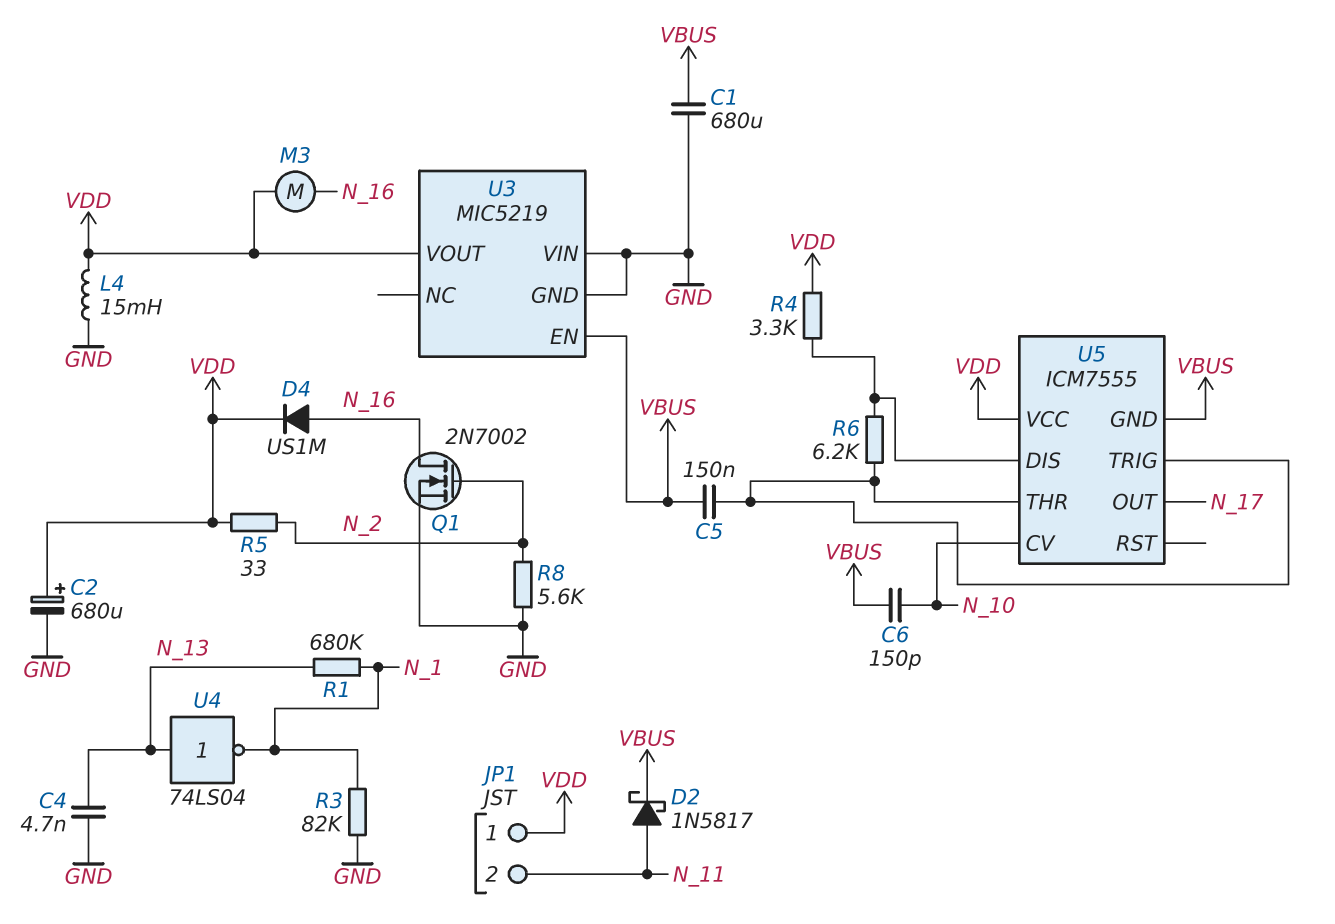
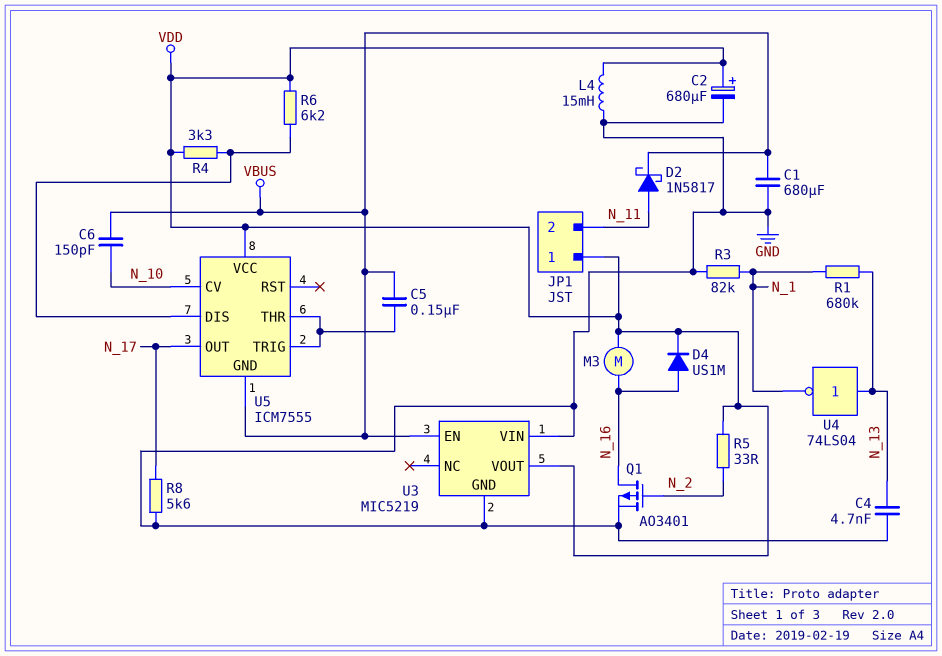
Q1: NMOS 2N7002 (G N_2, D N_16, S GND) -> PMOS AO3401 (G N_2, D N_16, S GND)
R6: 6.2k (U5/DIS, U5/THR) -> 6.2k (U5/DIS, VDD)
R8: 5.6k (GND, N_2) -> 5.6k (GND, N_17)

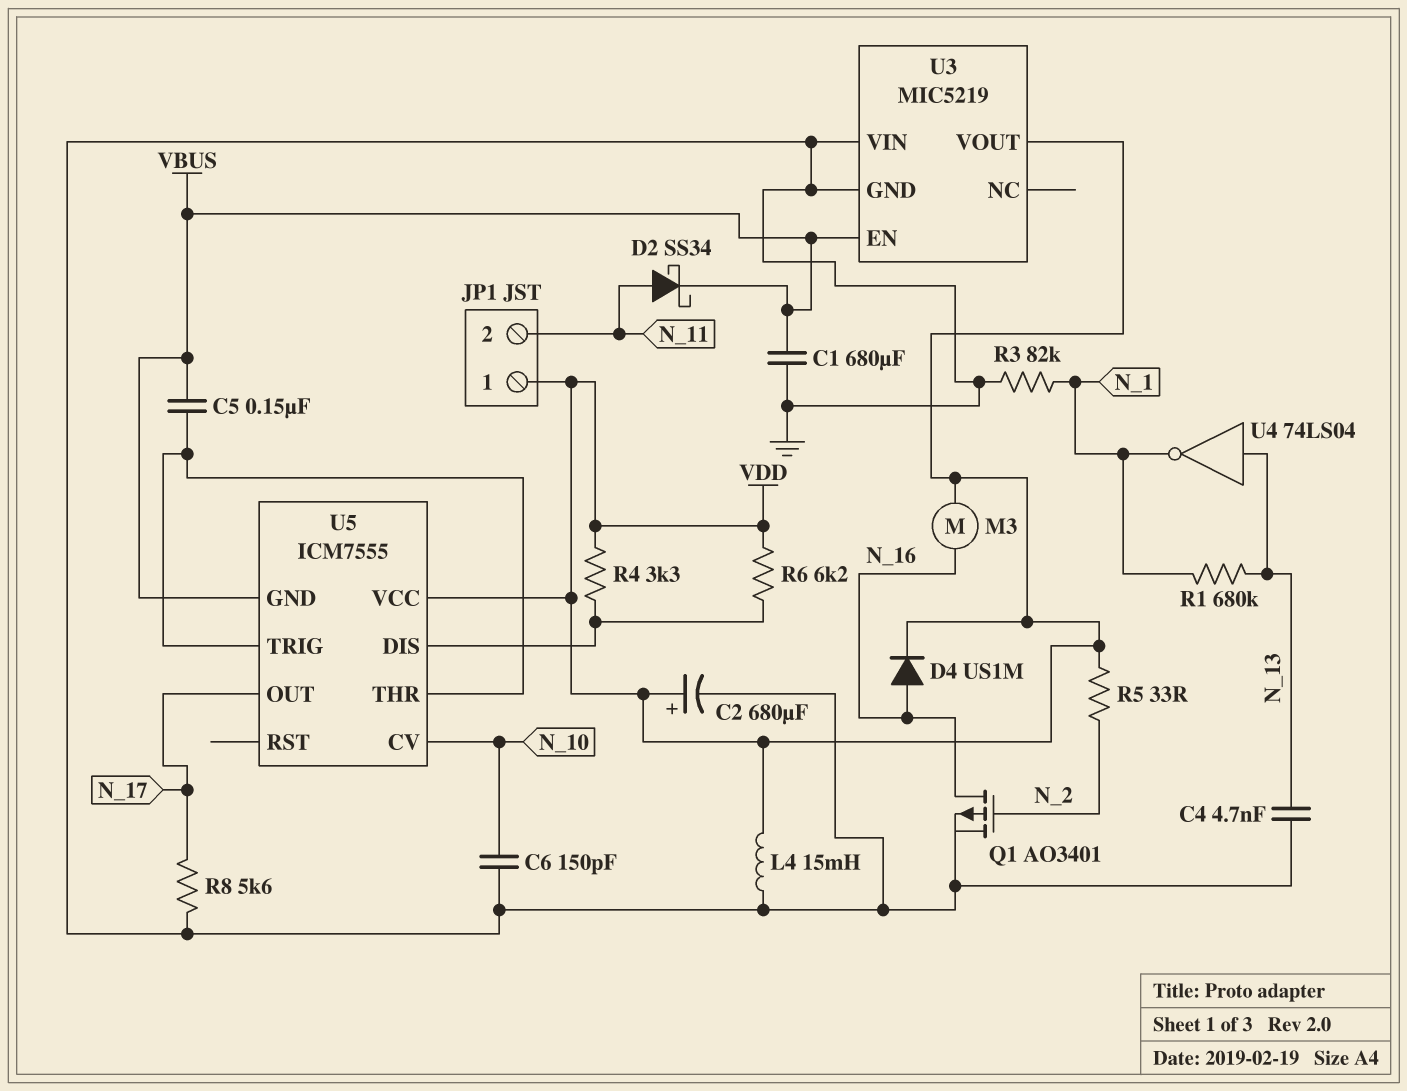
C6: 150pF (N_10, VBUS) -> 150pF (GND, N_10)
D2: schottky 1N5817 (A N_11, K VBUS) -> schottky SS34 (A N_11, K VBUS)

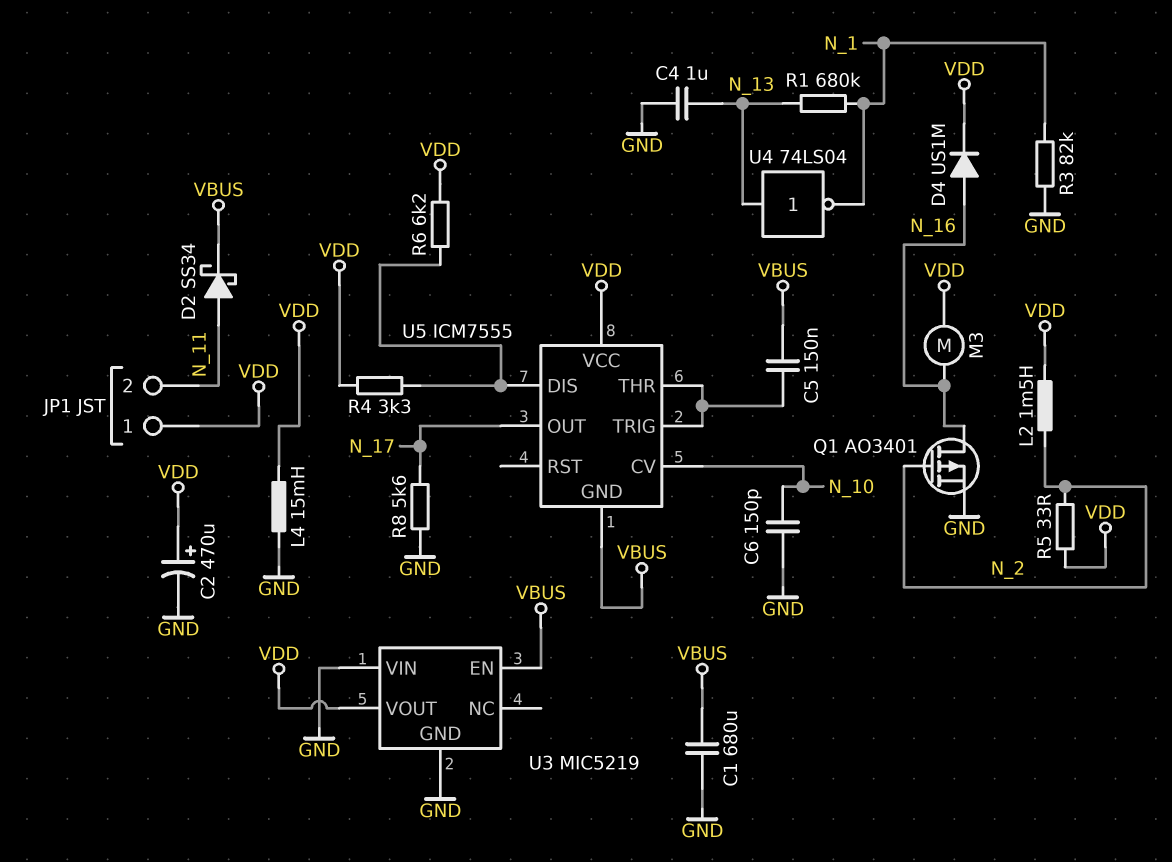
C2: 680uF (plus VDD, minus GND) -> 470uF (plus VDD, minus GND)
C4: 4.7nF (GND, N_13) -> 1uF (GND, N_13)
L2: none -> 1.5mH (N_2, VDD)

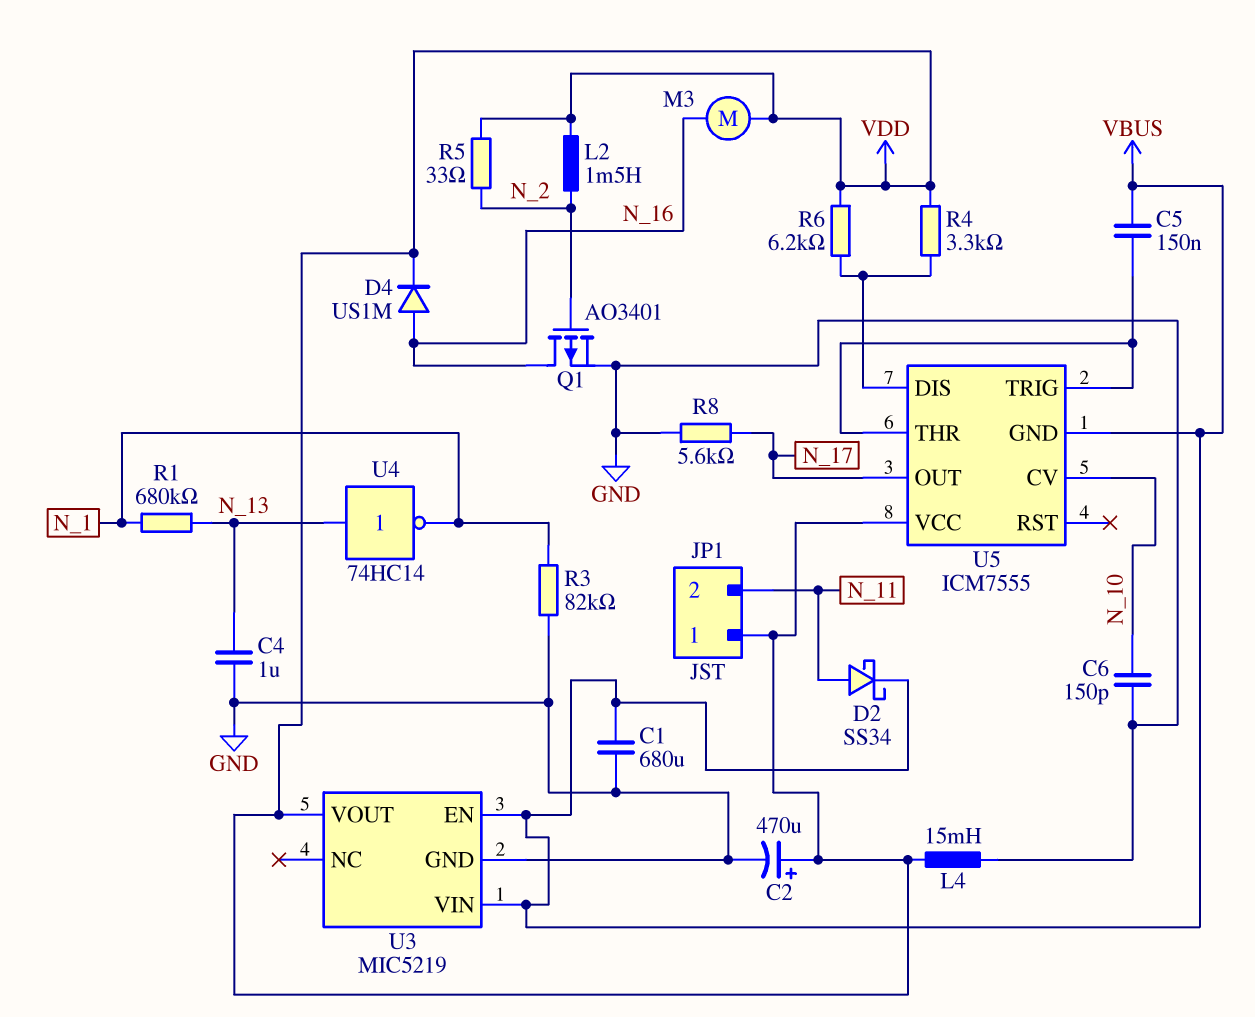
U3 pin VIN: GND -> VBUS
U4: NOT 74LS04 (in N_13, out N_1) -> NOT 74HC14 (in N_13, out N_1)

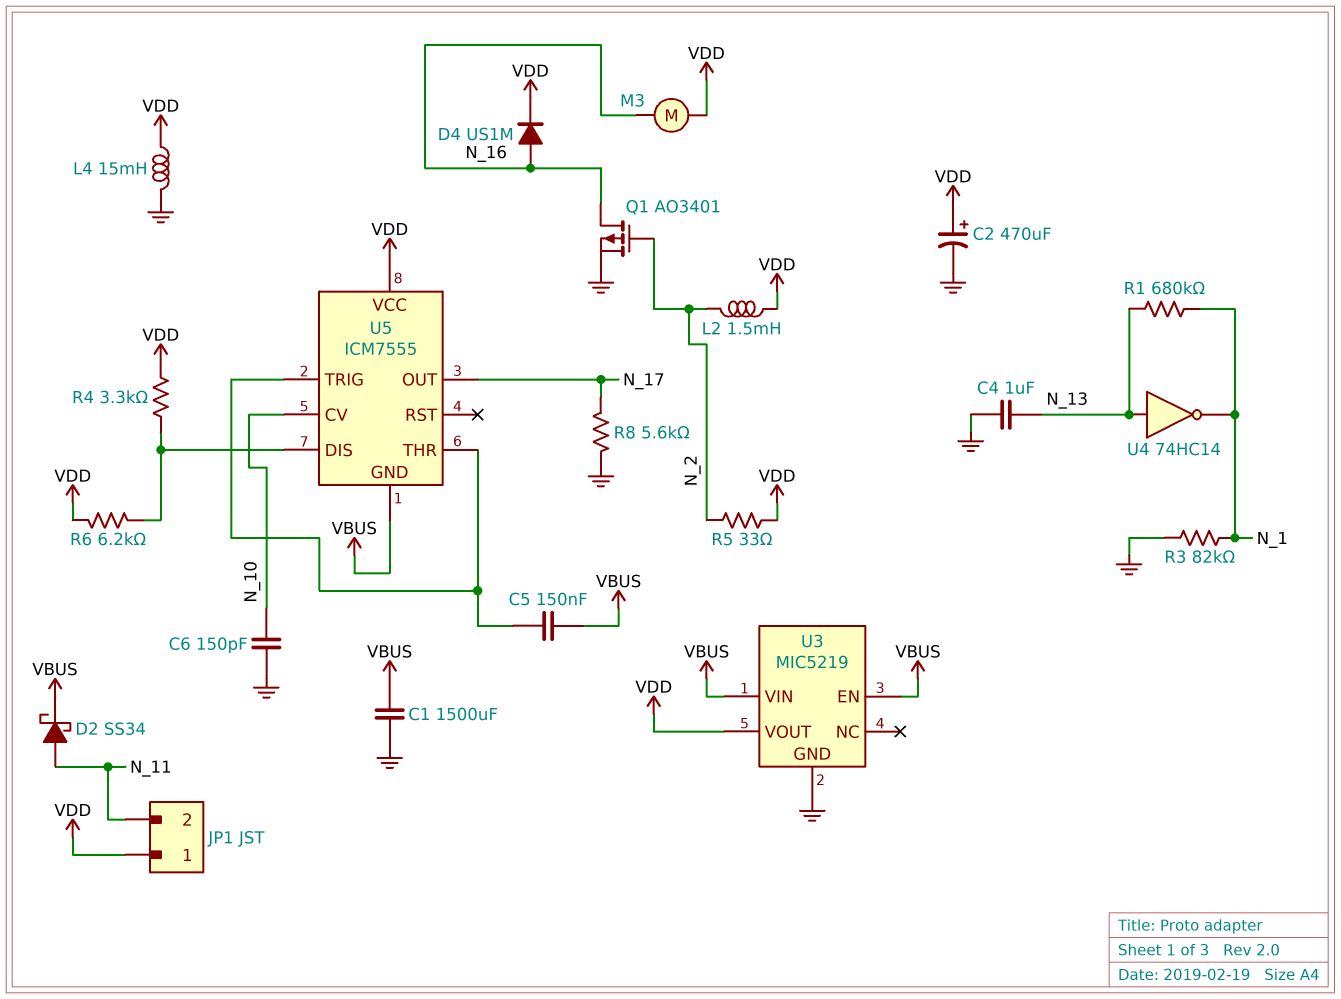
C1: 680uF (GND, VBUS) -> 1500uF (GND, VBUS)

